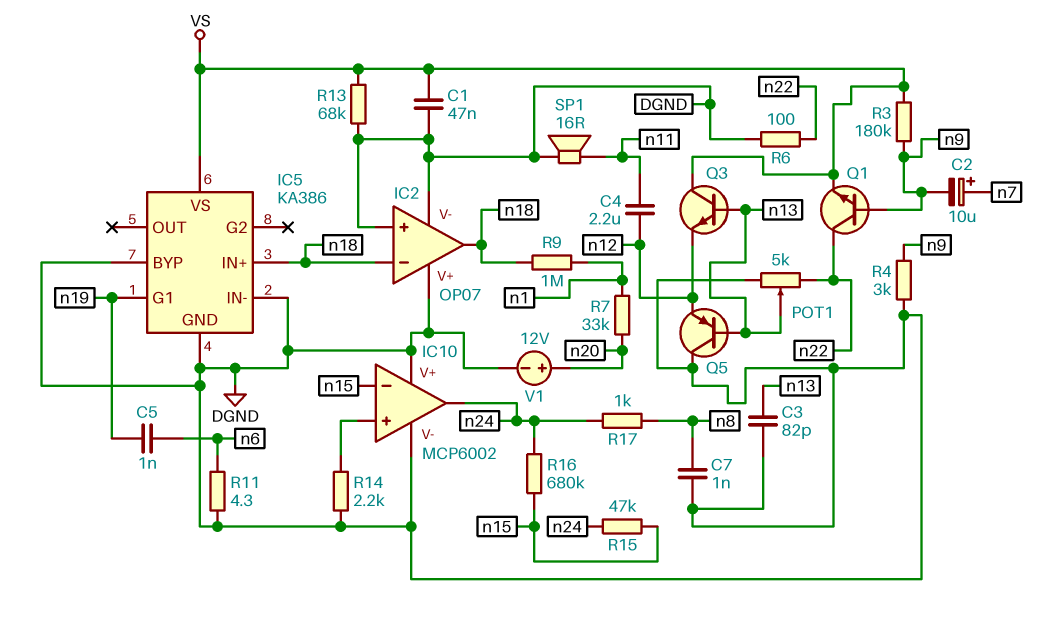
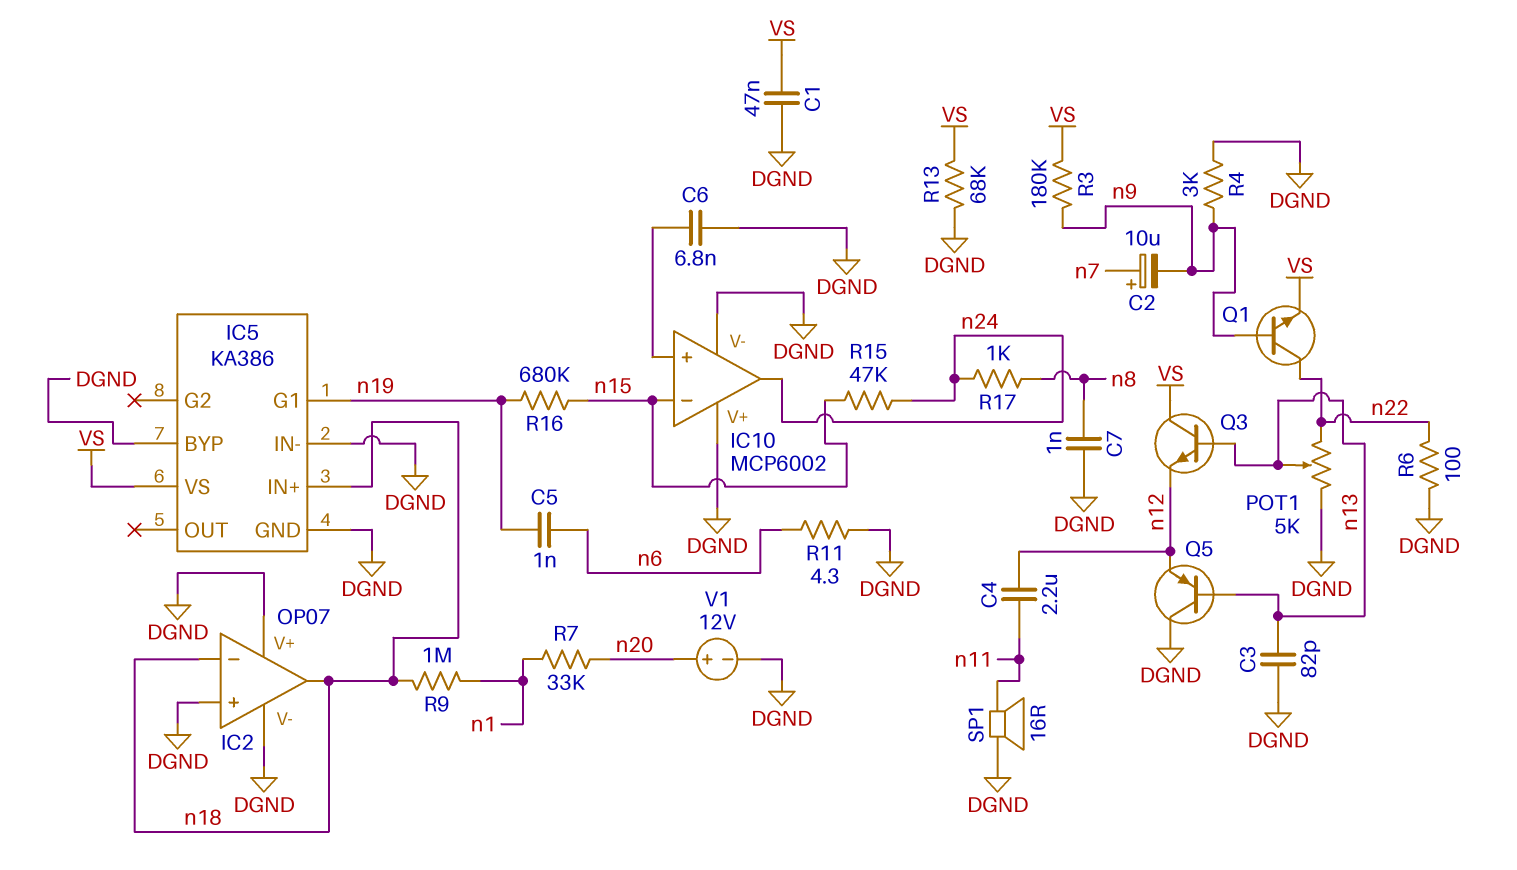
C6: none -> 6.8nF (DGND, IC10/in+)
R14: 2.2k (DGND, IC10/in+) -> none
R16: 680k (n15, n24) -> 680k (n15, n19)

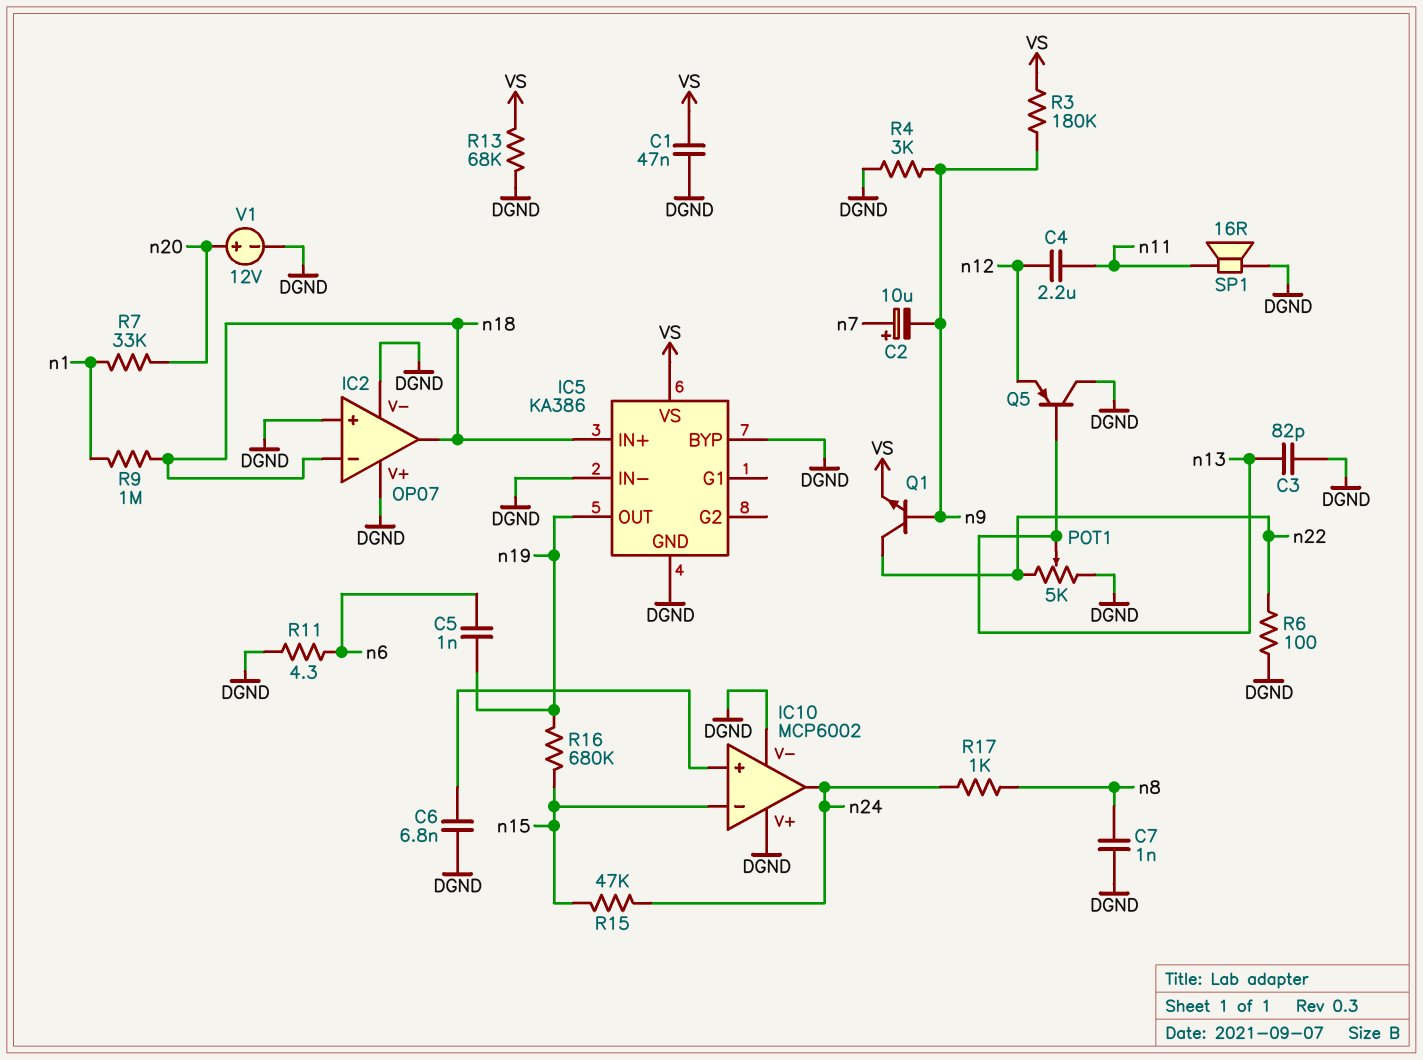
IC5 pin G1: n19 -> none
IC5 pin OUT: none -> n19
Q3: NPN (B n13, C VS, E n12) -> none

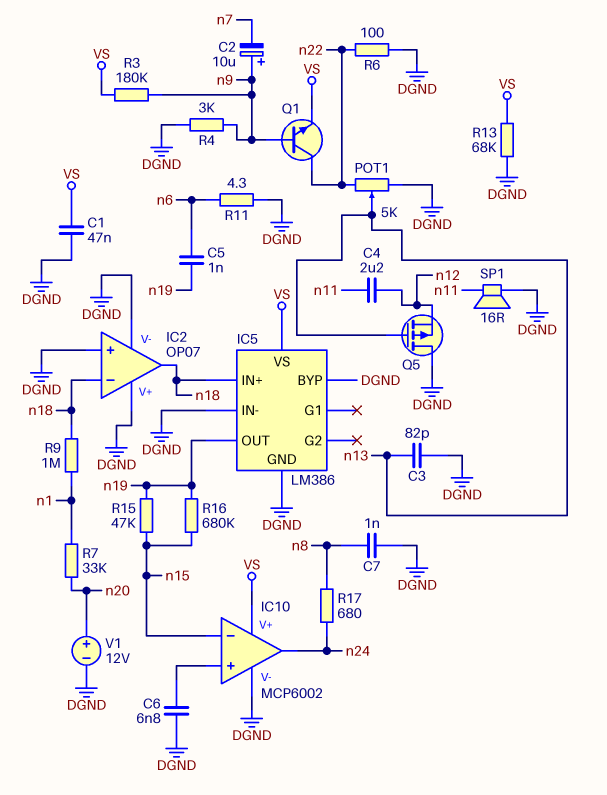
C2: 10uF (plus n7, minus n9) -> 10uF (plus n9, minus n7)
IC5: KA386 -> LM386
IC10 pin V+: DGND -> VS
Q5: PNP (B n13, C DGND, E n12) -> PMOS (G n13, D DGND, S n12)
R15: 47k (n15, n24) -> 47k (n15, n19)
R17: 1k (n8, n24) -> 680 (n8, n24)

